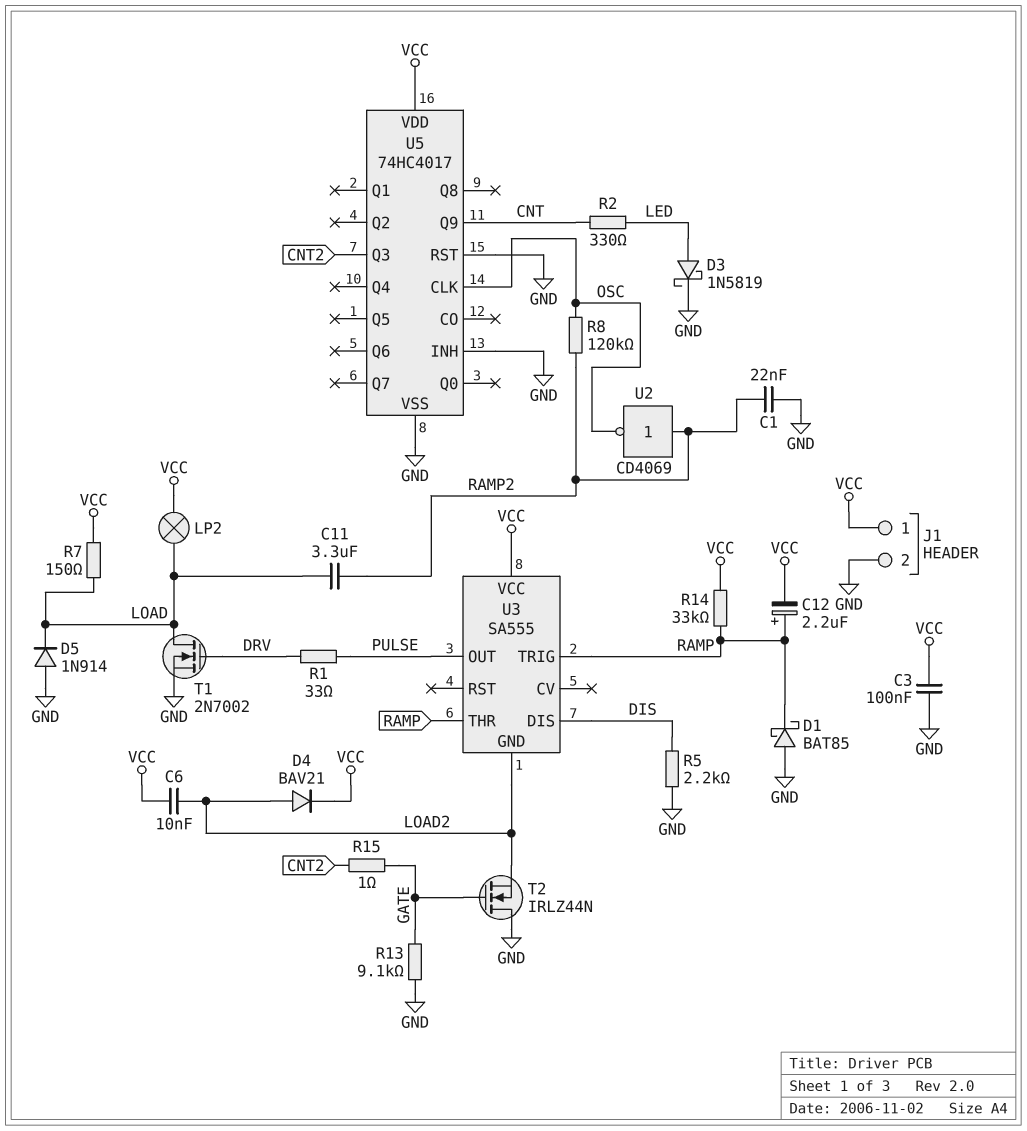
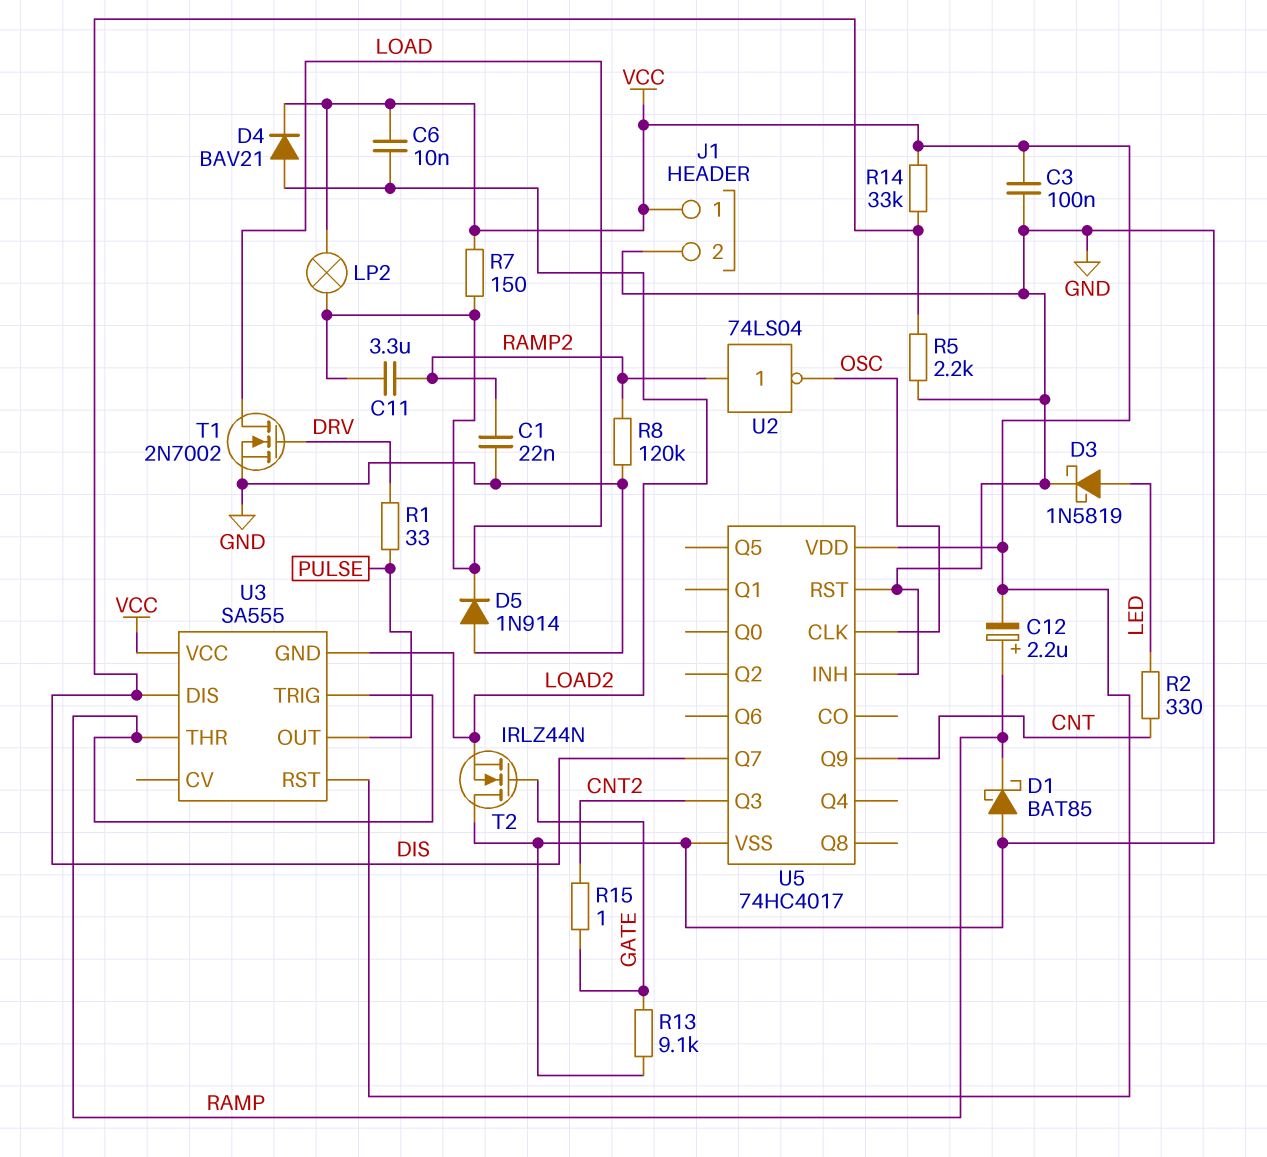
R8: 120k (OSC, RAMP2) -> 120k (GND, RAMP2)
R14: 33k (RAMP, VCC) -> 33k (DIS, VCC)
U2: NOT CD4069 (in RAMP2, out OSC) -> NOT 74LS04 (in RAMP2, out OSC)
U3 pin RST: none -> VCC
U5 pin Q7: none -> DIS

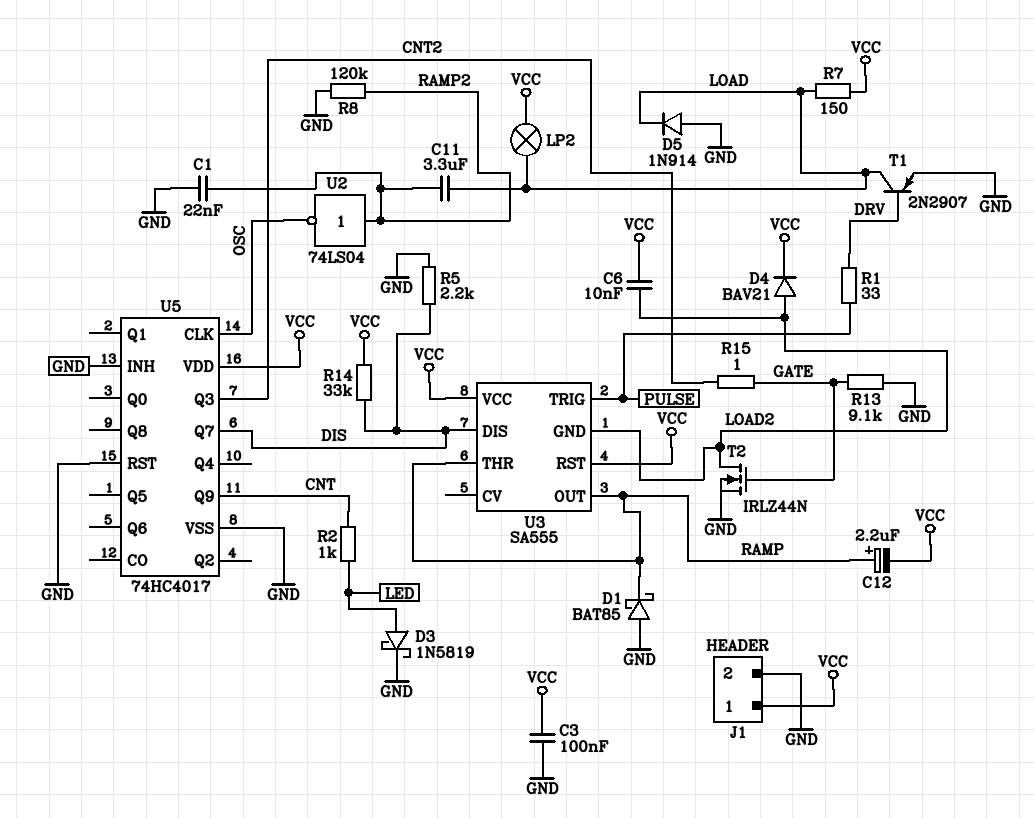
R2: 330 (CNT, LED) -> 1k (CNT, LED)
T1: NMOS 2N7002 (G DRV, D LOAD, S GND) -> PNP 2N2907 (B DRV, C LOAD, E GND)
T2: NMOS IRLZ44N (G GATE, D GND, S LOAD2) -> NMOS IRLZ44N (G GATE, D LOAD2, S GND)
U3 pin OUT: PULSE -> RAMP
U3 pin TRIG: RAMP -> PULSE

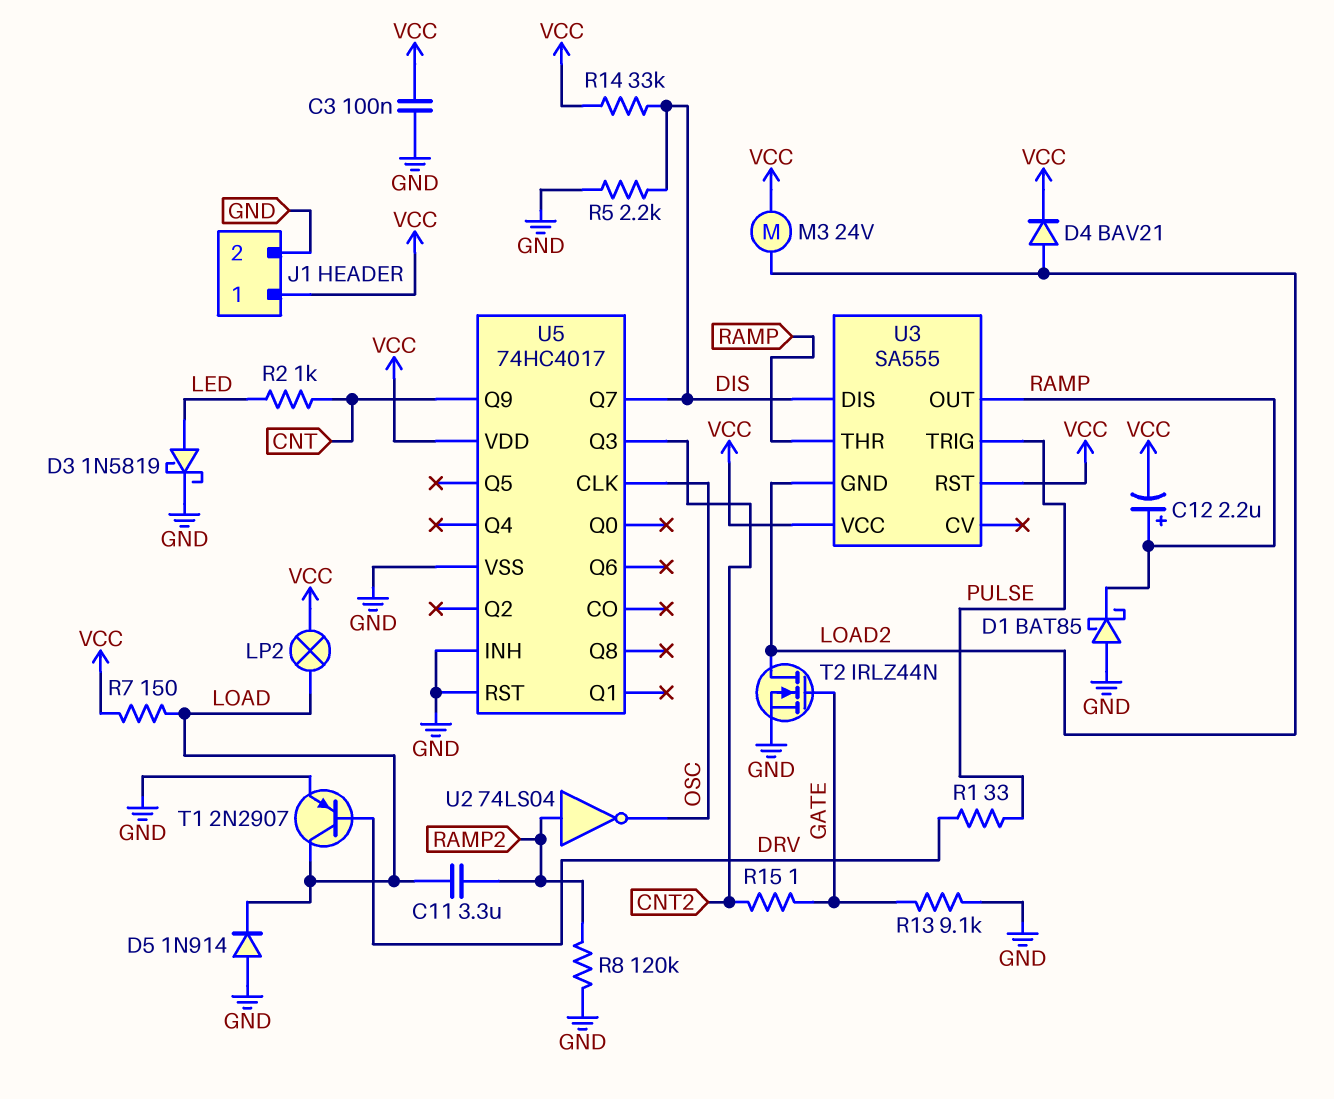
C1: 22nF (GND, RAMP2) -> none
C6: 10nF (LOAD2, VCC) -> none
M3: none -> motor 24V (LOAD2, VCC)

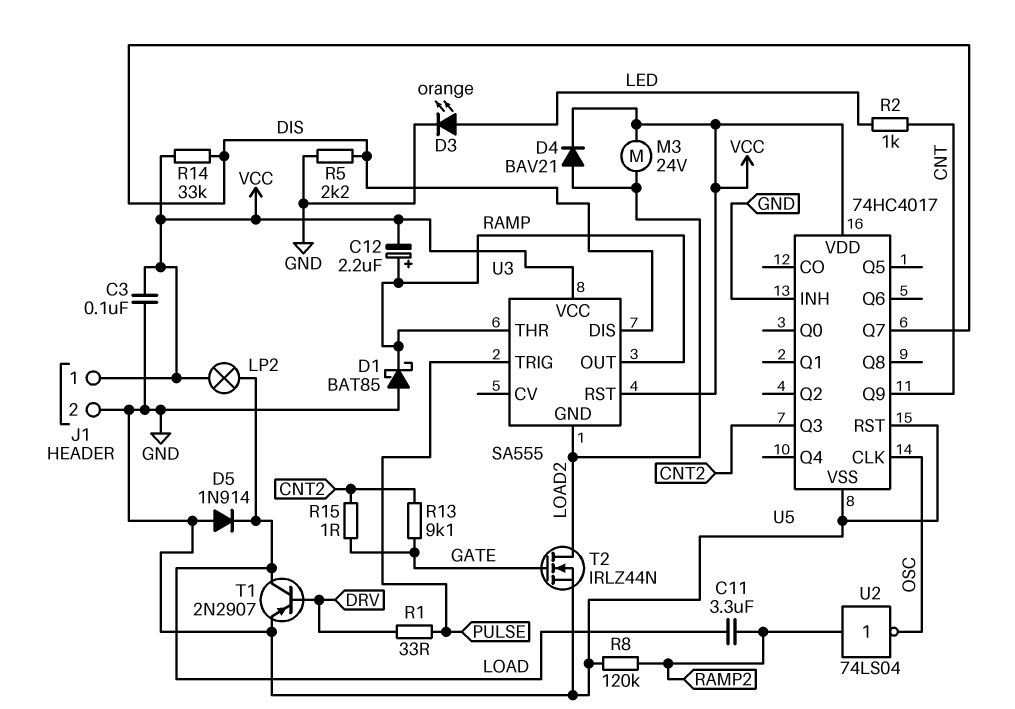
D3: schottky 1N5819 (A LED, K GND) -> LED orange (A LED, K GND)
R7: 150 (LOAD, VCC) -> none
R13: 9.1k (GATE, GND) -> 9.1k (CNT2, GATE)

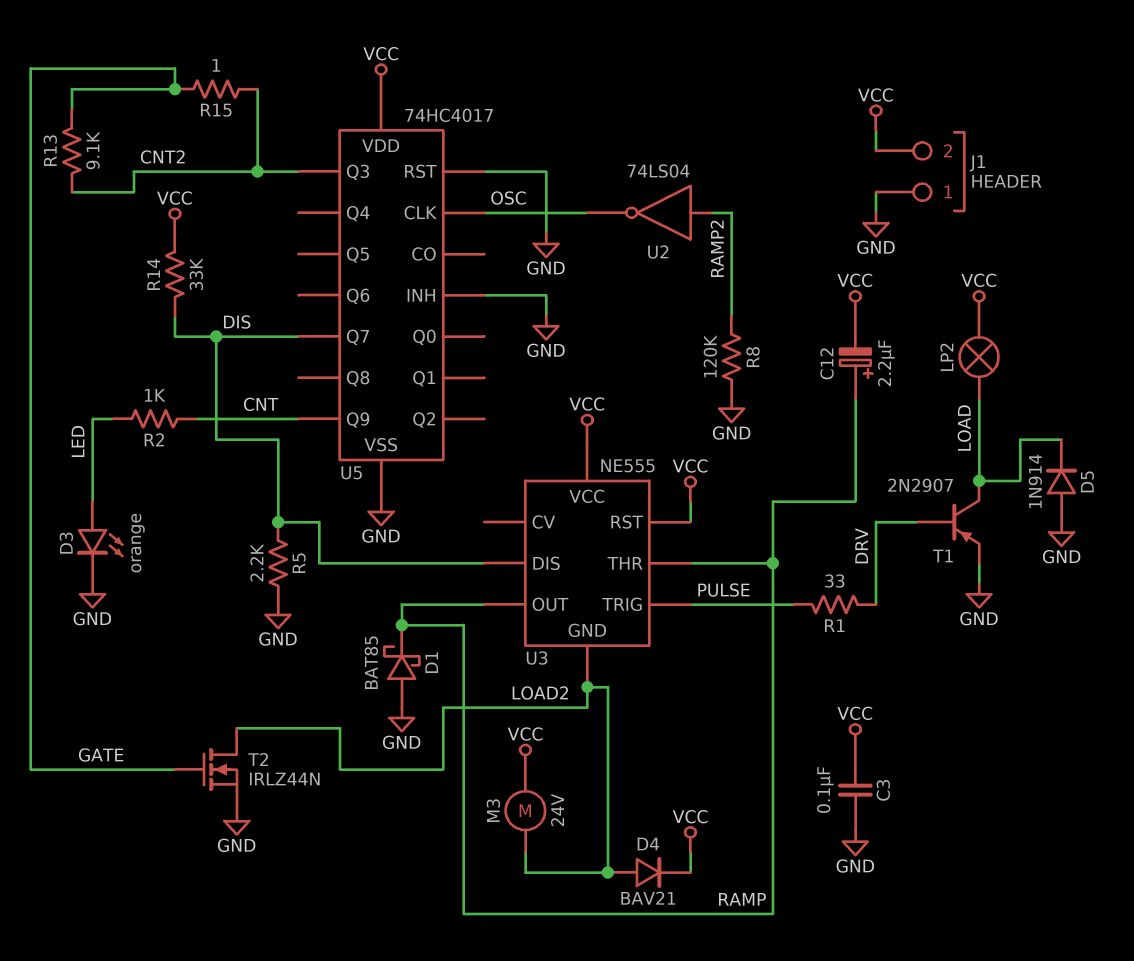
C11: 3.3uF (LOAD, RAMP2) -> none
J1 pin 1: VCC -> GND
J1 pin 2: GND -> VCC
U3: SA555 -> NE555

